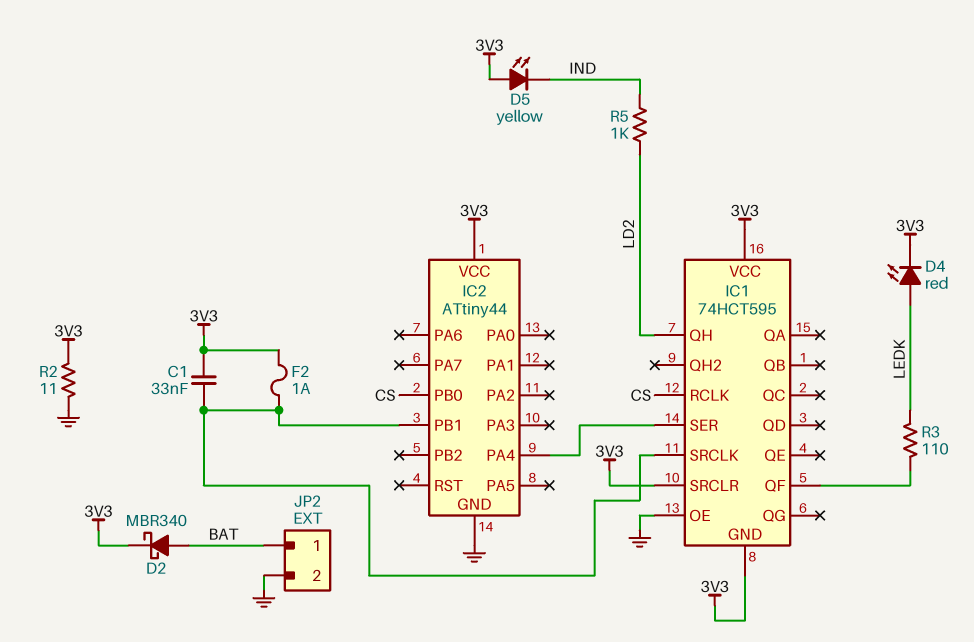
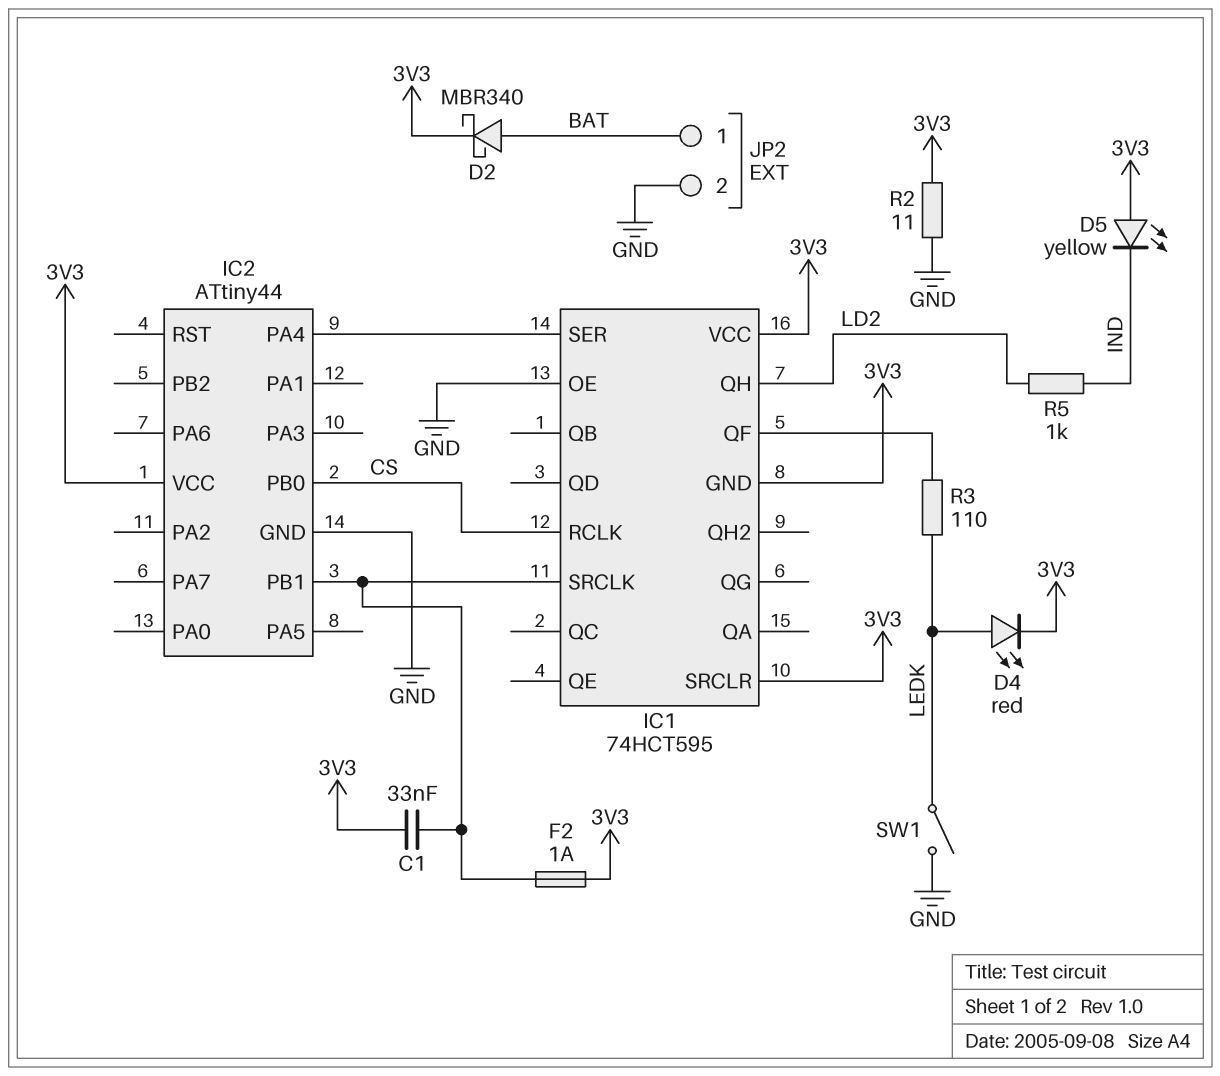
SW1: none -> switch (GND, LEDK)

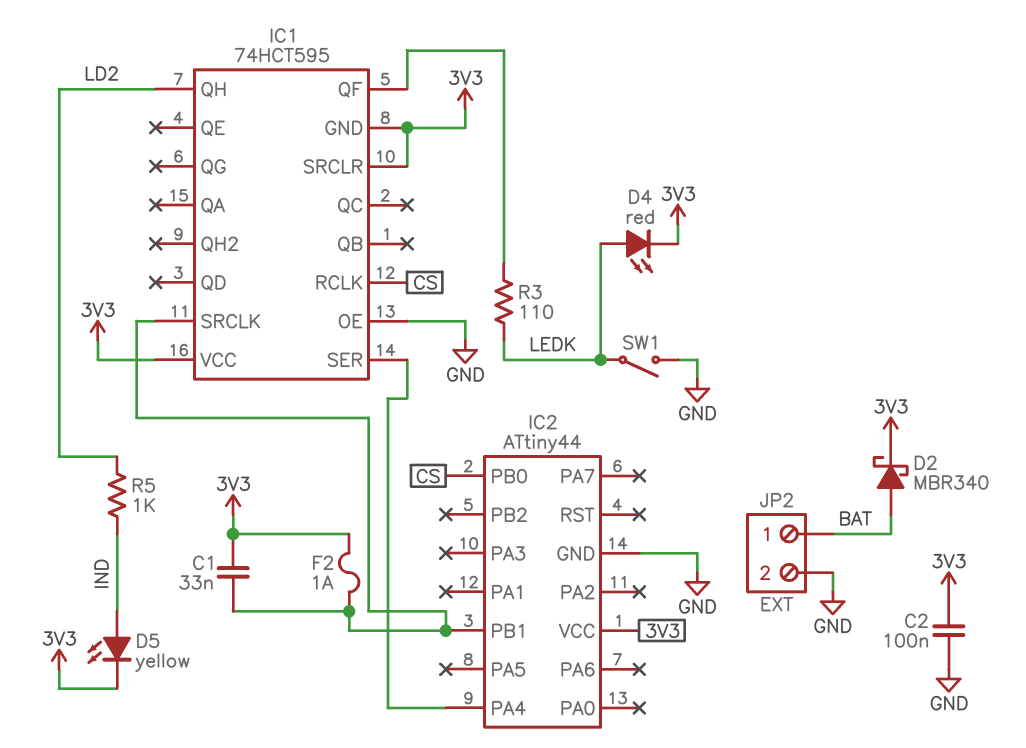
C2: none -> 100nF (3V3, GND)
D5: LED yellow (A 3V3, K IND) -> LED yellow (A IND, K 3V3)
R2: 11 (3V3, GND) -> none

